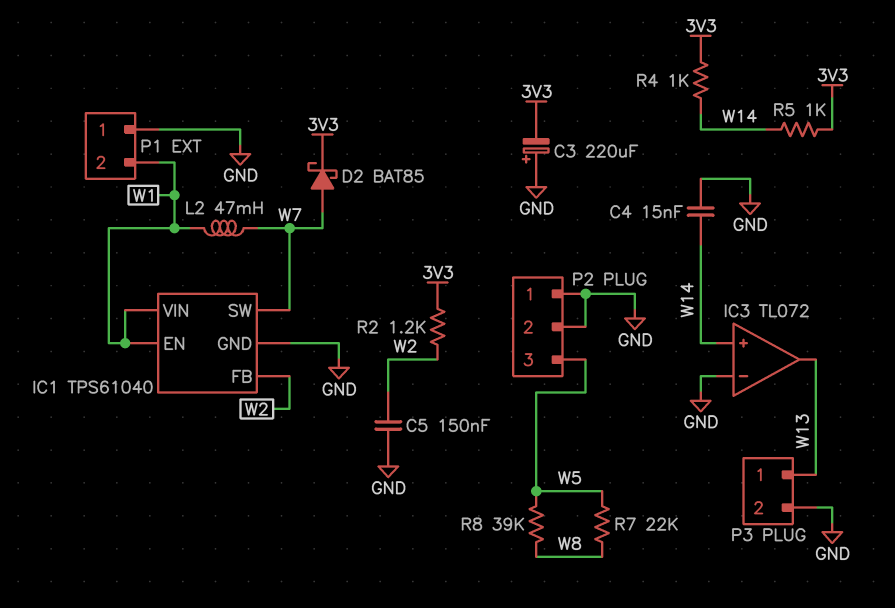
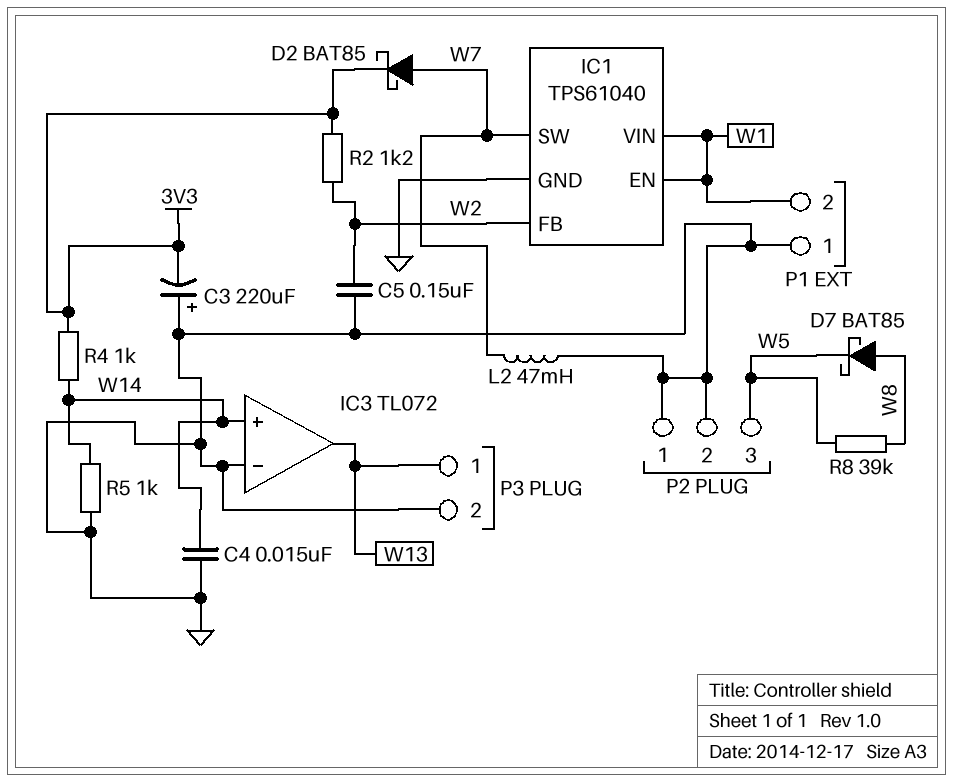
D7: none -> schottky BAT85 (A W8, K W5)
L2: 47mH (W1, W7) -> 47mH (GND, W7)
R5: 1k (3V3, W14) -> 1k (GND, W14)
R7: 22k (W5, W8) -> none

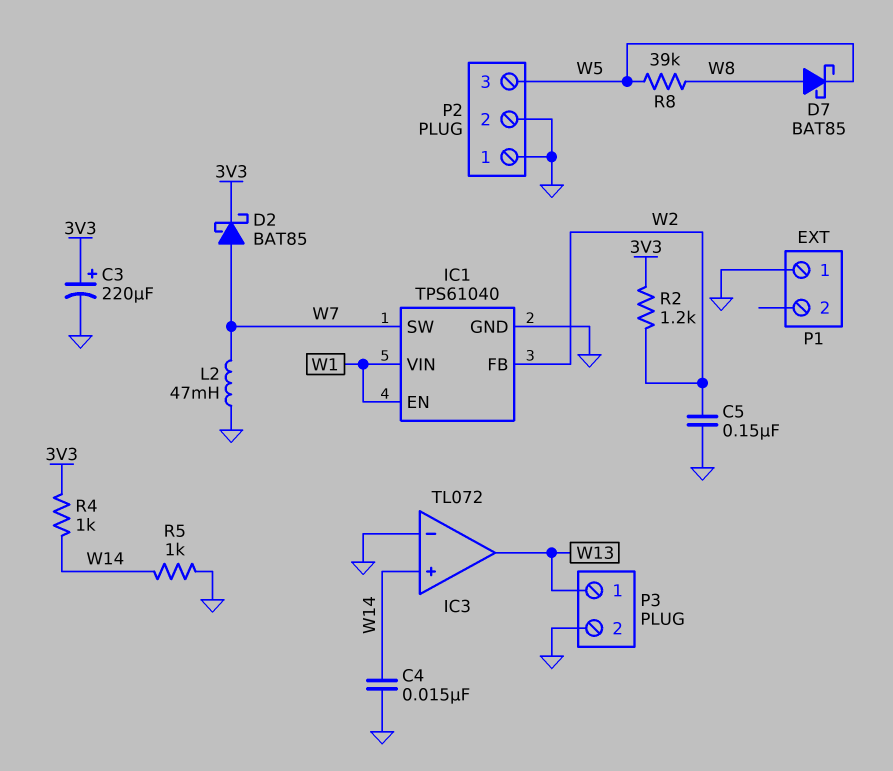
C3: 220uF (plus GND, minus 3V3) -> 220uF (plus 3V3, minus GND)
P1 pin 2: W1 -> none

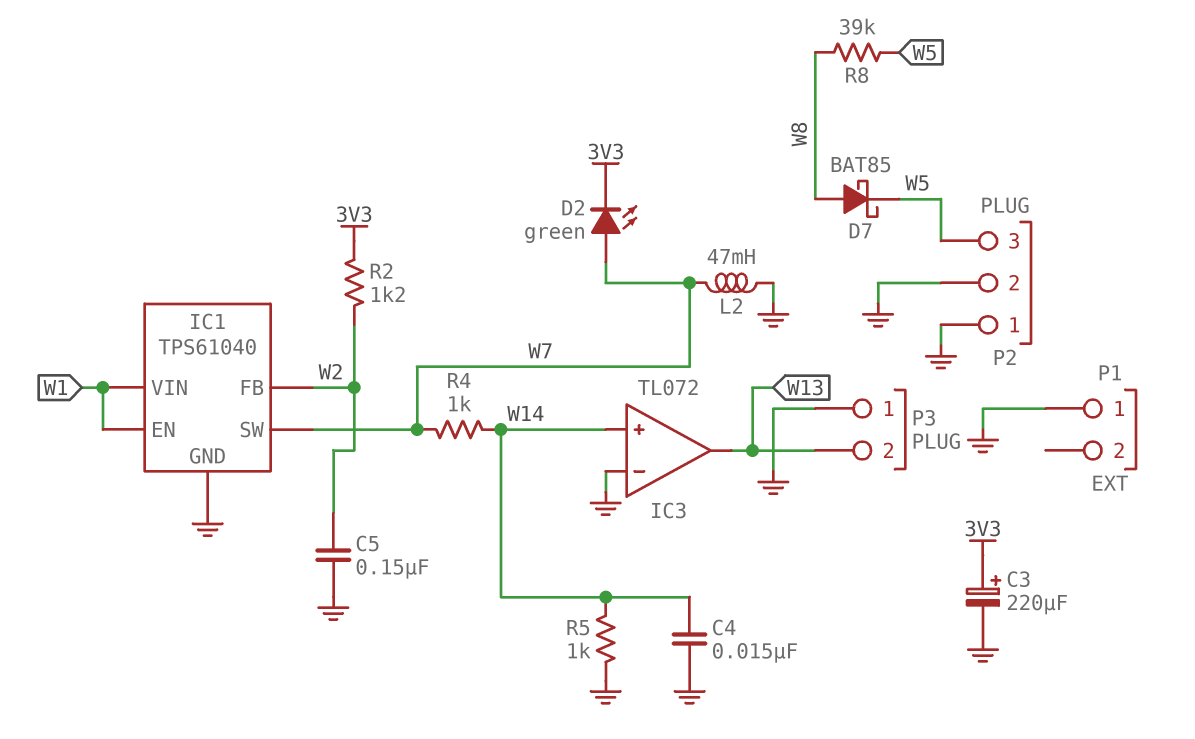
D2: schottky BAT85 (A W7, K 3V3) -> LED green (A W7, K 3V3)
P3 pin 1: W13 -> GND
P3 pin 2: GND -> W13
R4: 1k (3V3, W14) -> 1k (W7, W14)

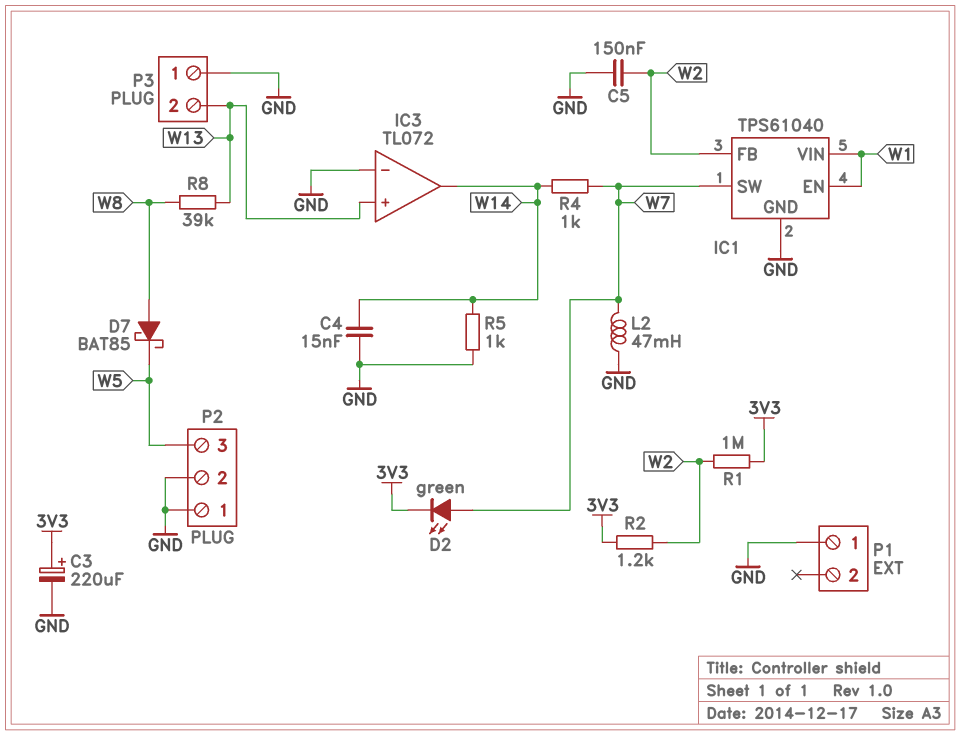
IC3 pin in+: W14 -> W13
IC3 pin out: W13 -> W14
R1: none -> 1M (3V3, W2)
R8: 39k (W5, W8) -> 39k (W8, W13)

